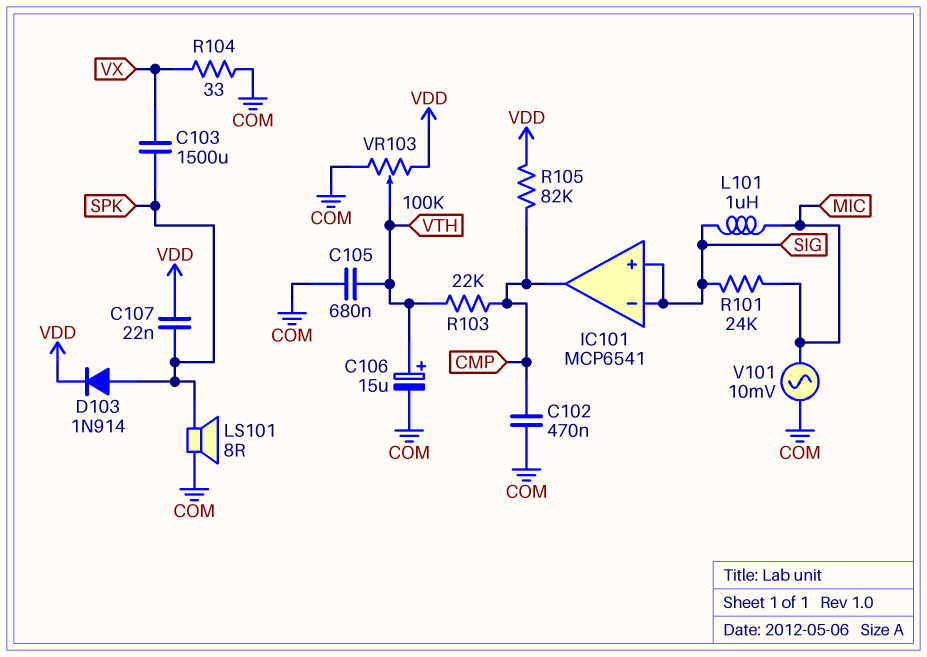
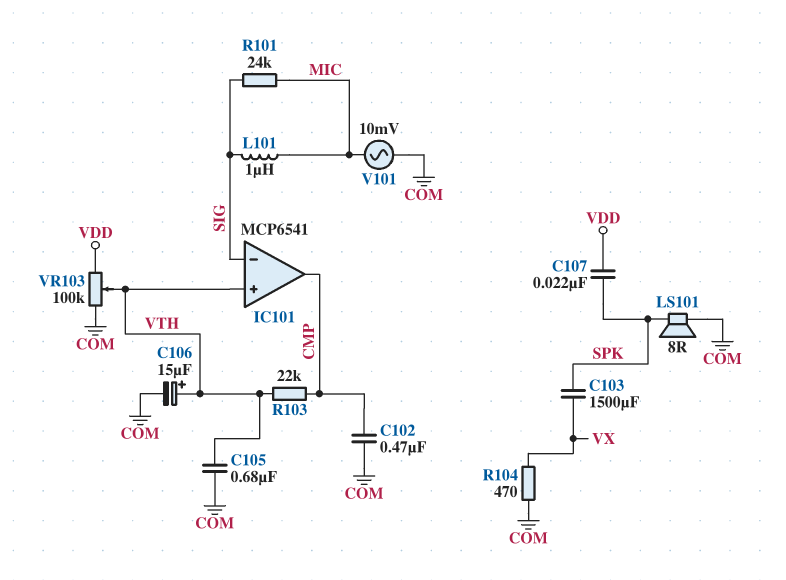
D103: diode 1N914 (A SPK, K VDD) -> none
IC101 pin in+: SIG -> VTH
R104: 33 (COM, VX) -> 470 (COM, VX)
R105: 82k (CMP, VDD) -> none

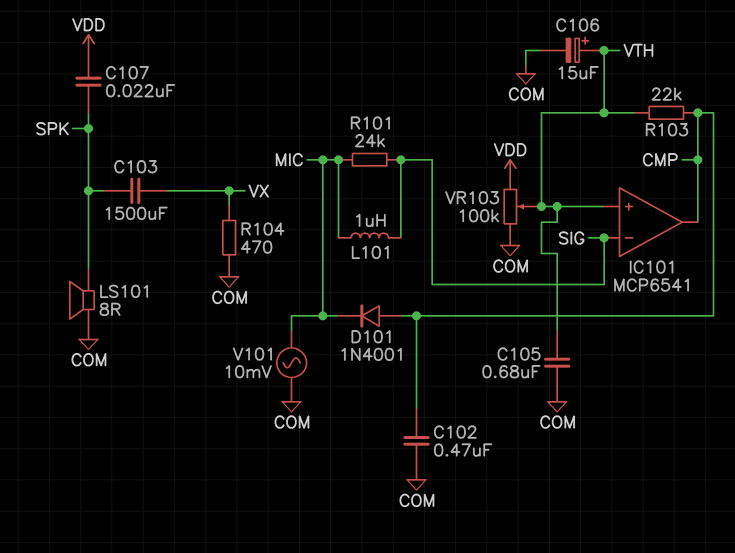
D101: none -> diode 1N4001 (A CMP, K MIC)

